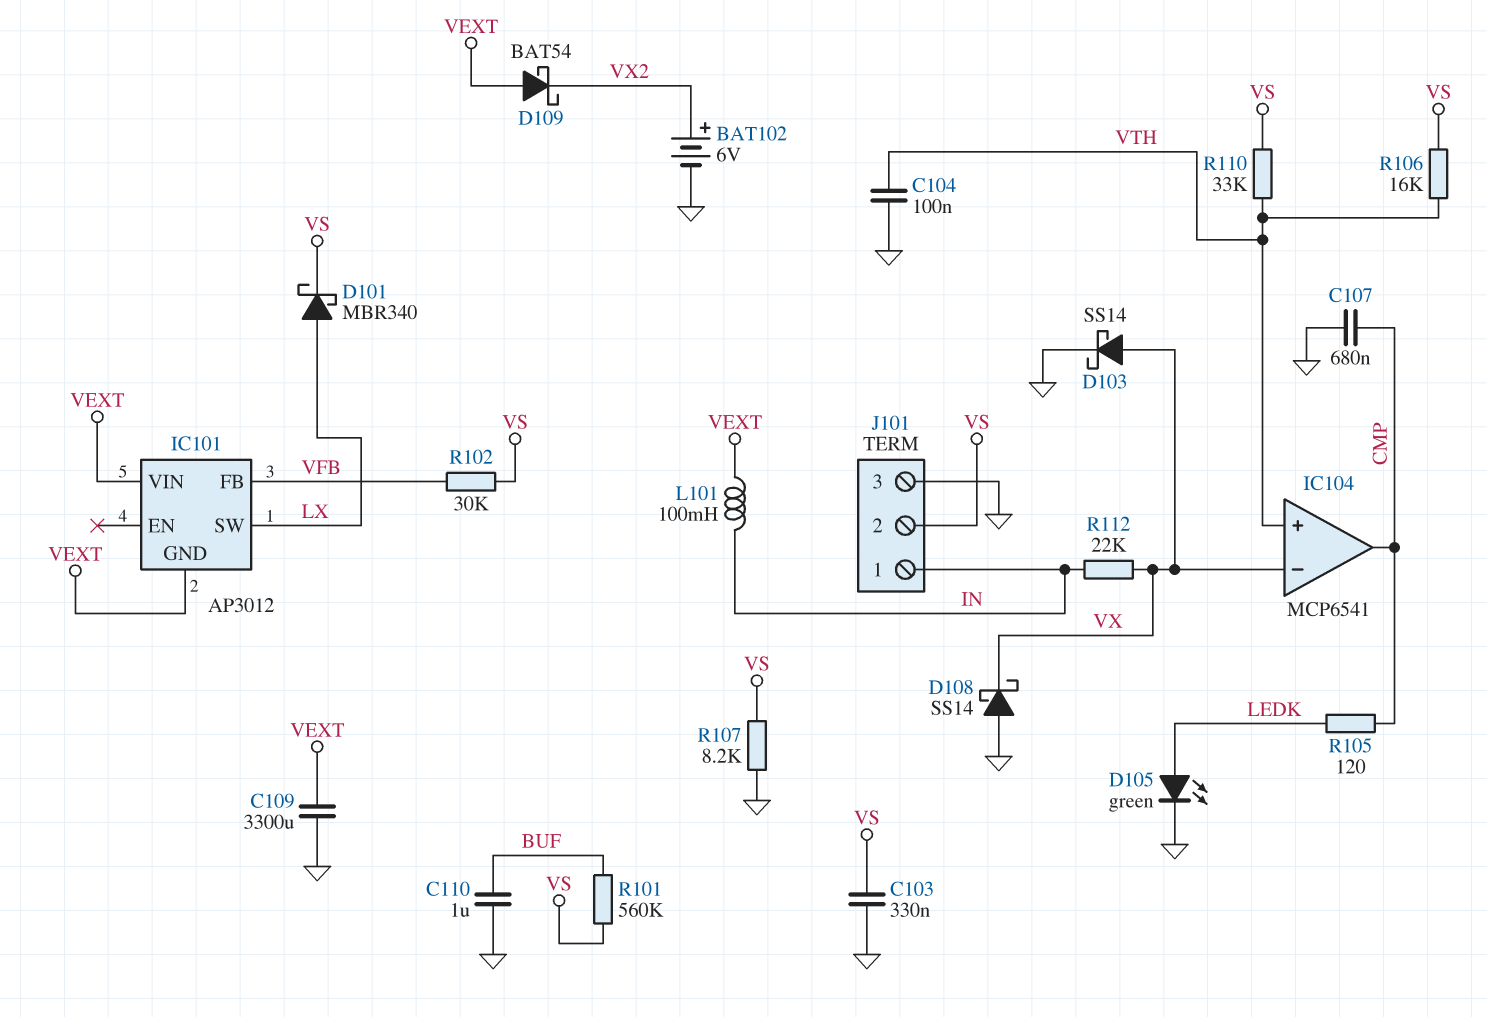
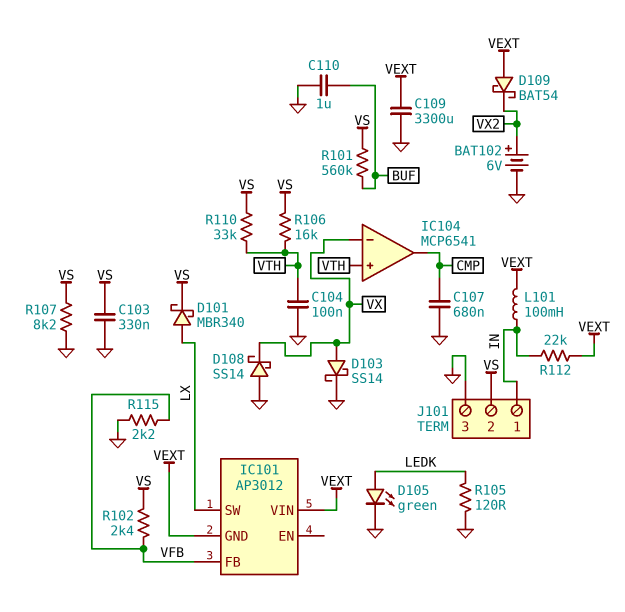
R102: 30k (VFB, VS) -> 2.4k (VFB, VS)
R105: 120 (CMP, LEDK) -> 120 (GND, LEDK)
R112: 22k (IN, VX) -> 22k (IN, VEXT)
R115: none -> 2.2k (GND, VFB)

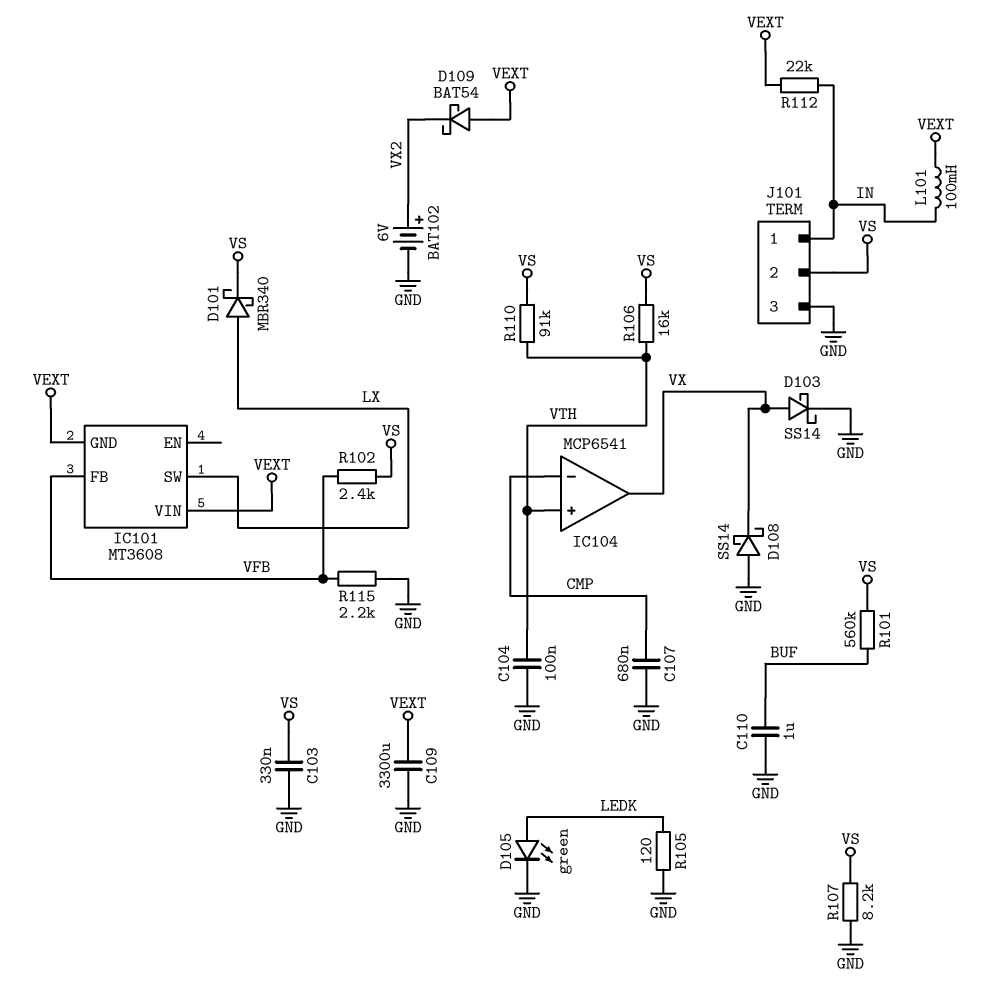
IC101: AP3012 -> MT3608
IC104 pin in-: VX -> CMP
IC104 pin out: CMP -> VX
R110: 33k (VS, VTH) -> 91k (VS, VTH)

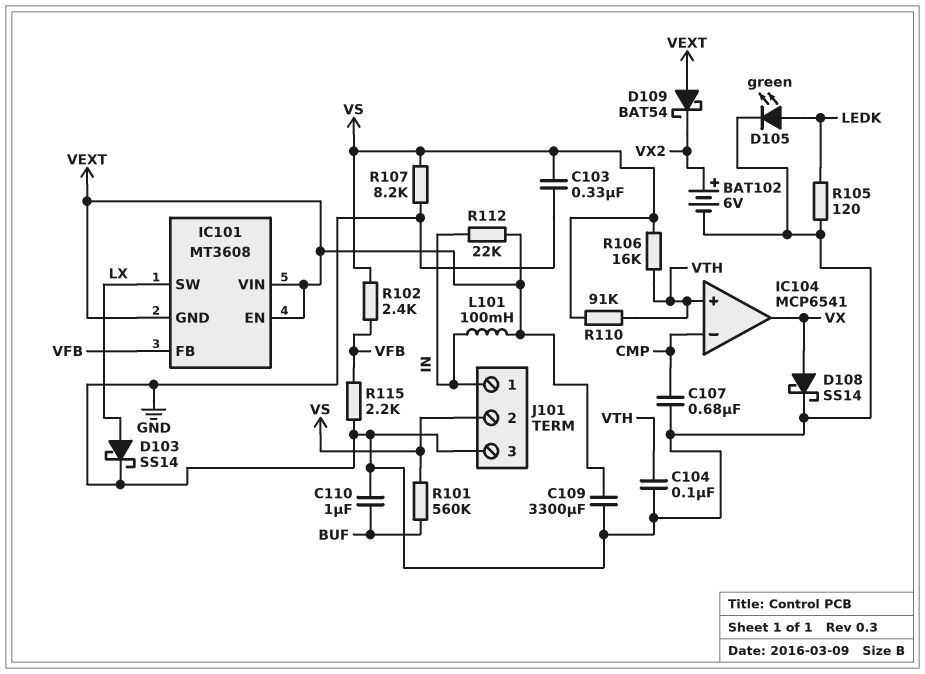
D101: schottky MBR340 (A LX, K VS) -> none
D103: schottky SS14 (A VX, K GND) -> schottky SS14 (A LX, K GND)
D108: schottky SS14 (A GND, K VX) -> schottky SS14 (A VX, K GND)
IC101 pin EN: none -> VEXT

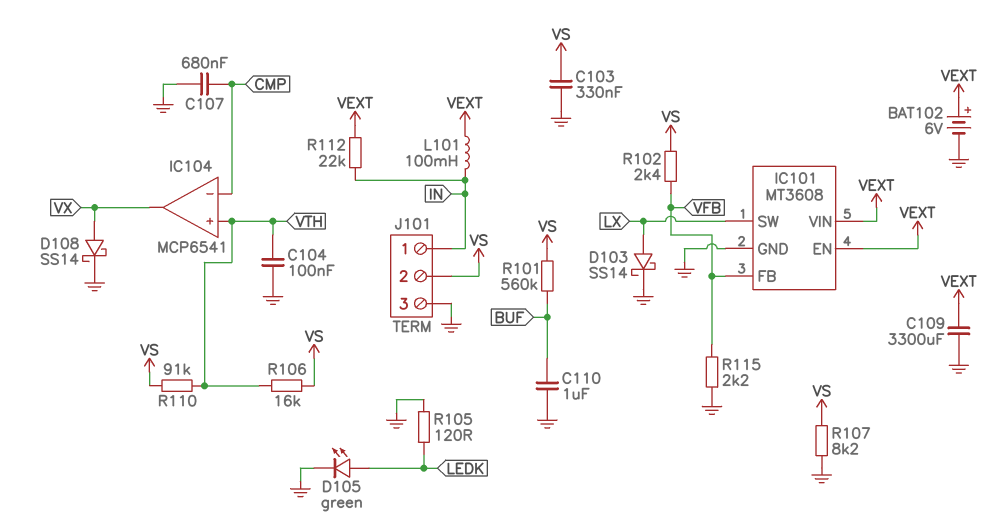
BAT102: 6V (plus VX2, minus GND) -> 6V (plus VEXT, minus GND)
D109: schottky BAT54 (A VEXT, K VX2) -> none
IC101 pin GND: VEXT -> GND

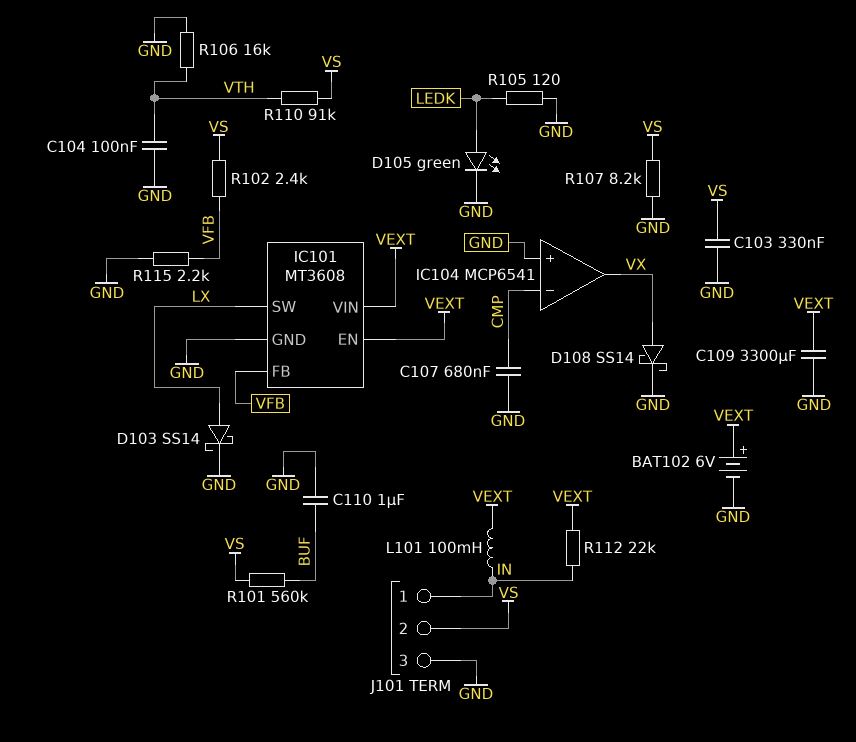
IC104 pin in+: VTH -> GND
R106: 16k (VS, VTH) -> 16k (GND, VTH)

